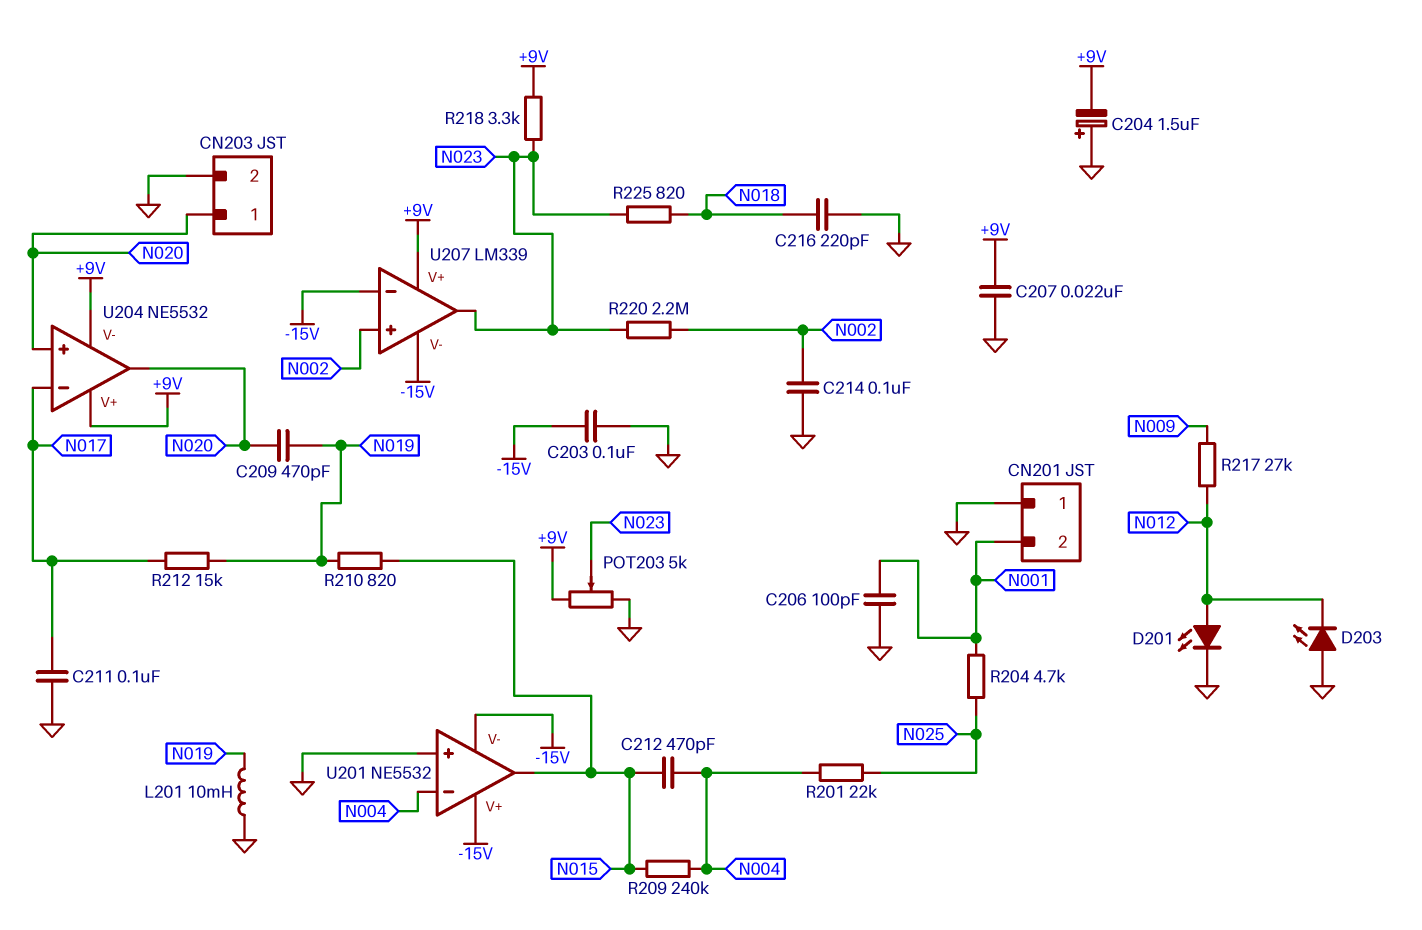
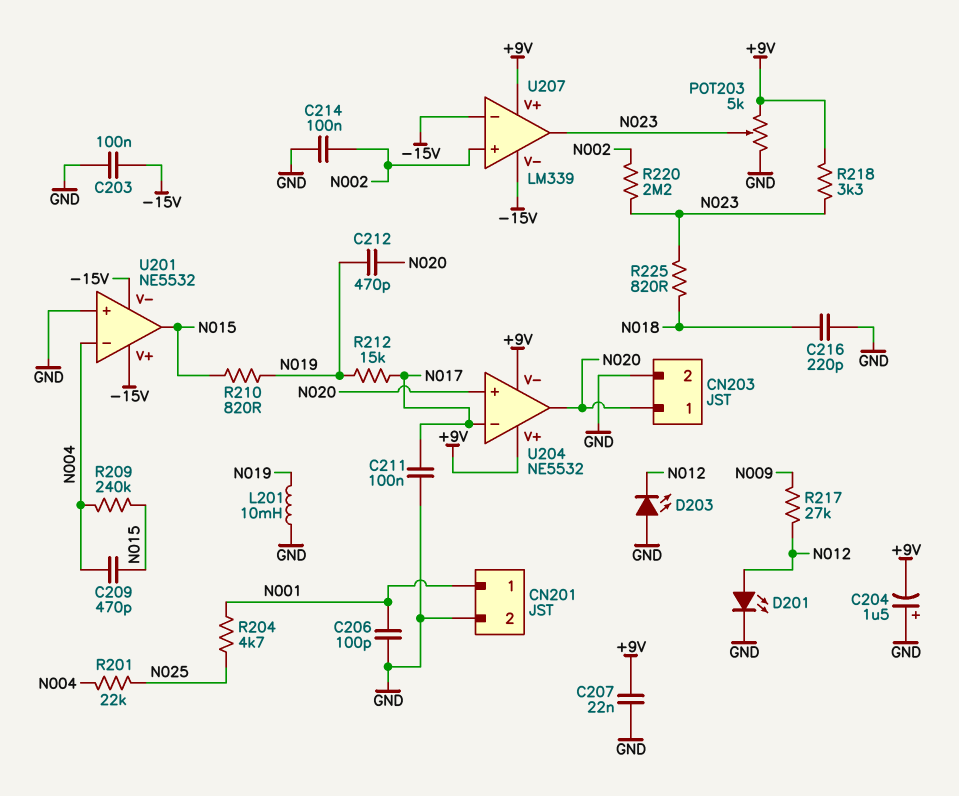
C209: 470pF (N019, N020) -> 470pF (N004, N015)
C212: 470pF (N004, N015) -> 470pF (N019, N020)
CN201 pin 1: GND -> N001
CN201 pin 2: N001 -> GND

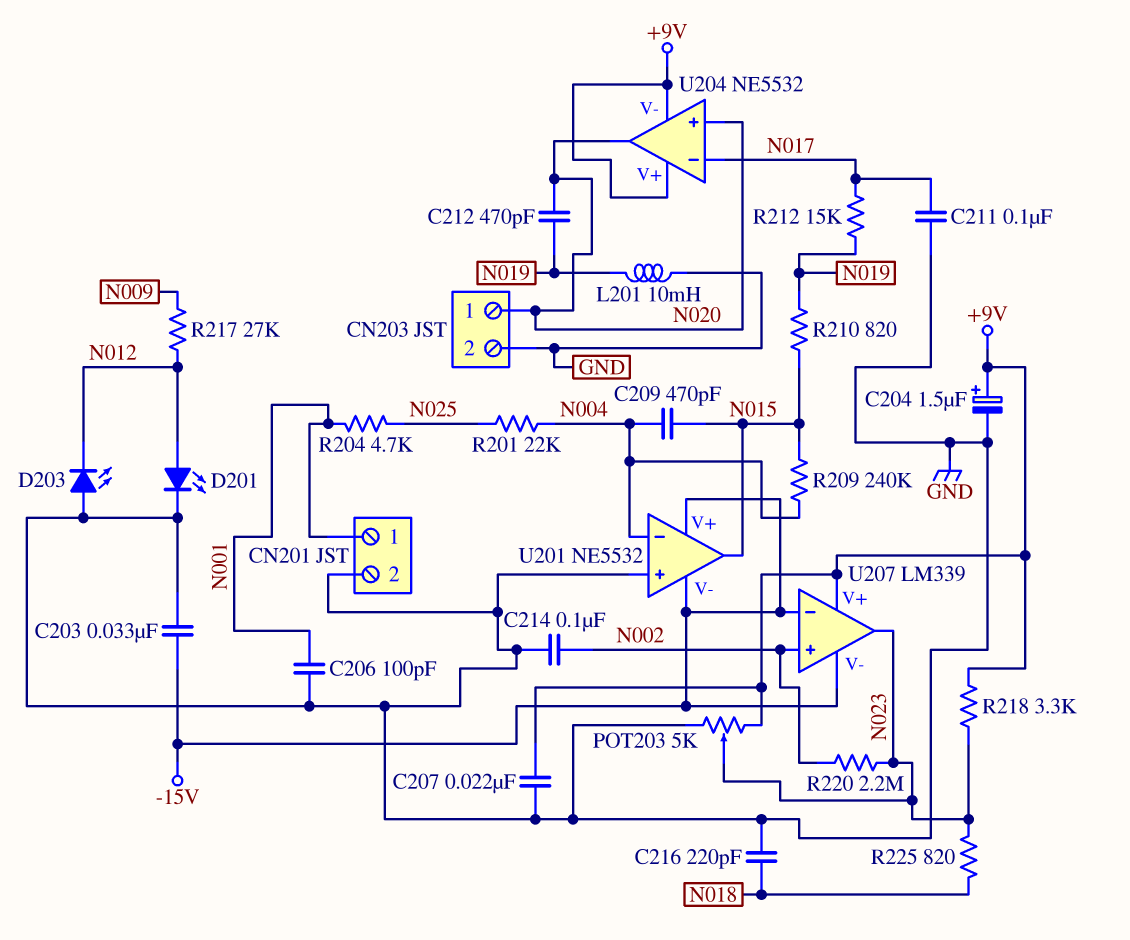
C203: 100nF (-15V, GND) -> 33nF (-15V, GND)
C204: 1.5uF (plus GND, minus +9V) -> 1.5uF (plus +9V, minus GND)

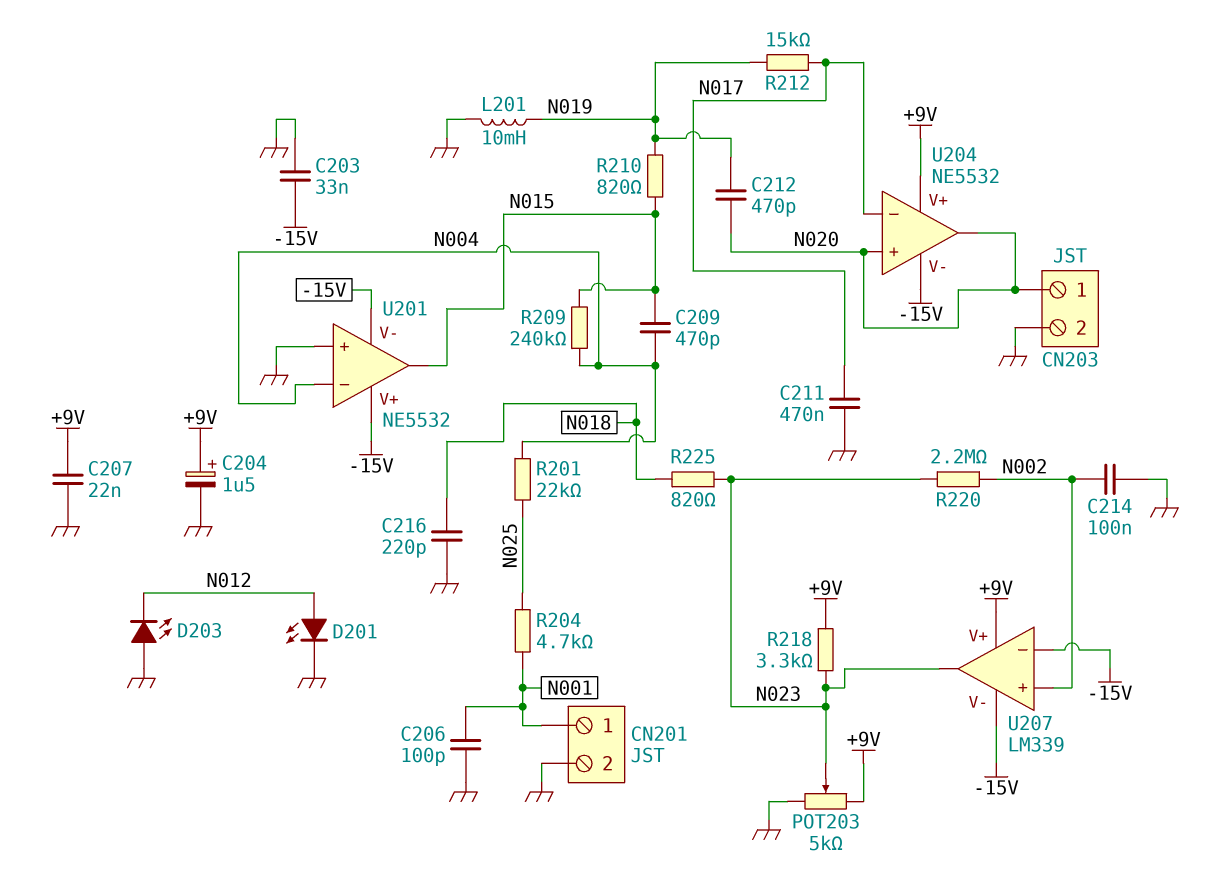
C211: 100nF (GND, N017) -> 470nF (GND, N017)
R217: 27k (N009, N012) -> none
U204 pin V-: +9V -> -15V

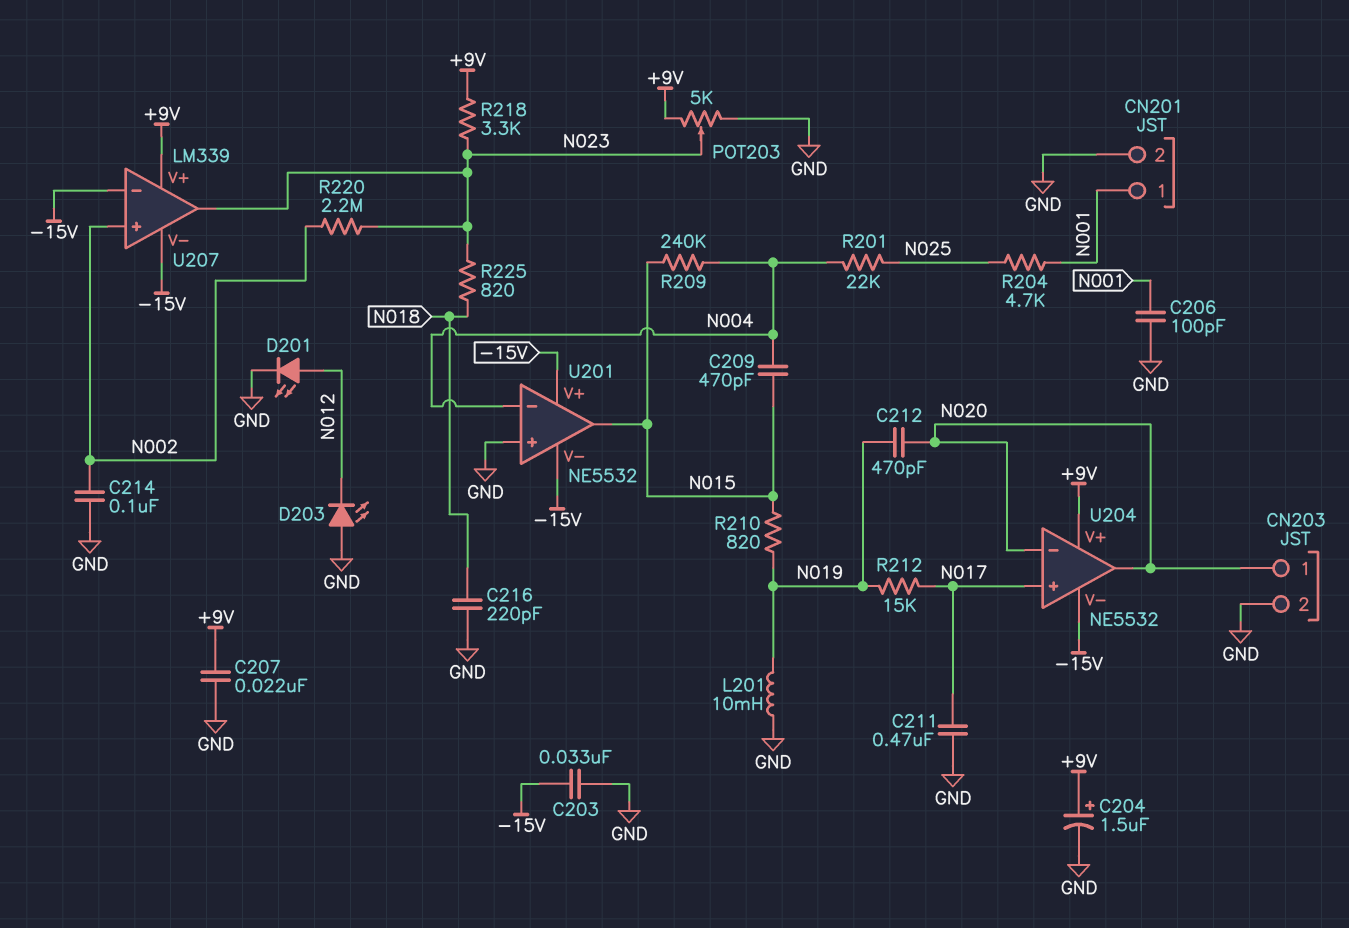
U204 pin in+: N020 -> N017
U204 pin in-: N017 -> N020

